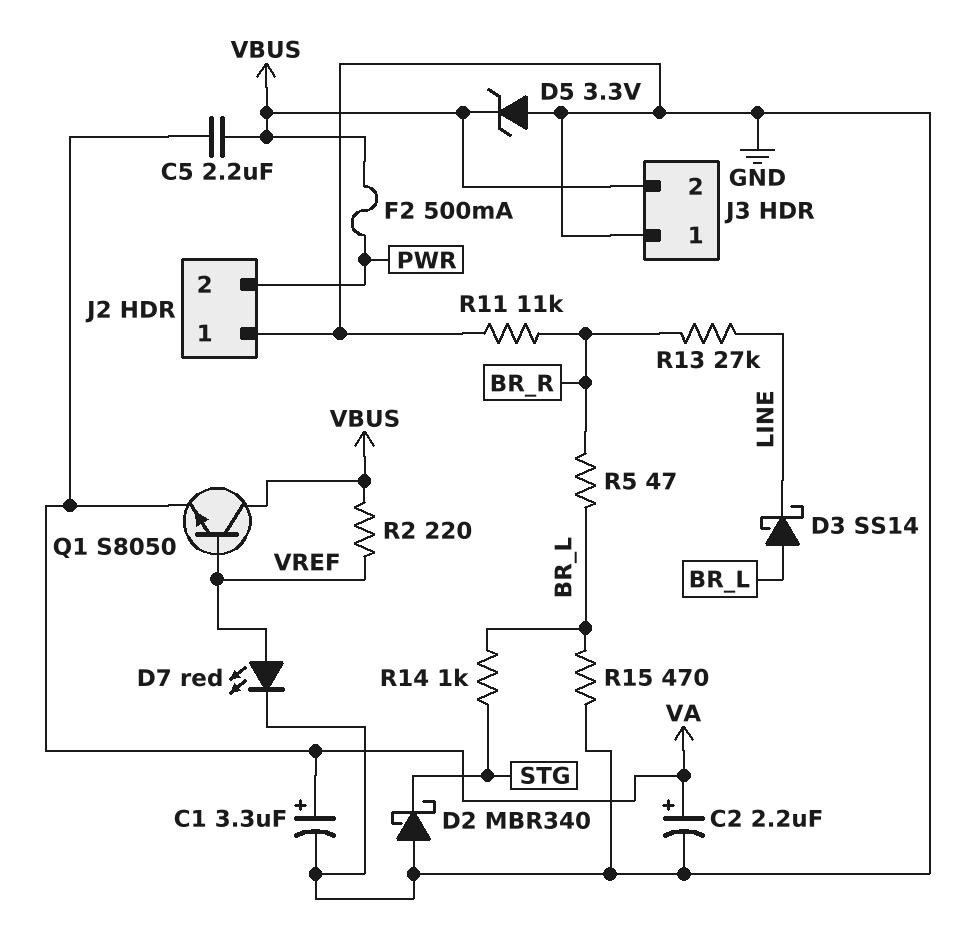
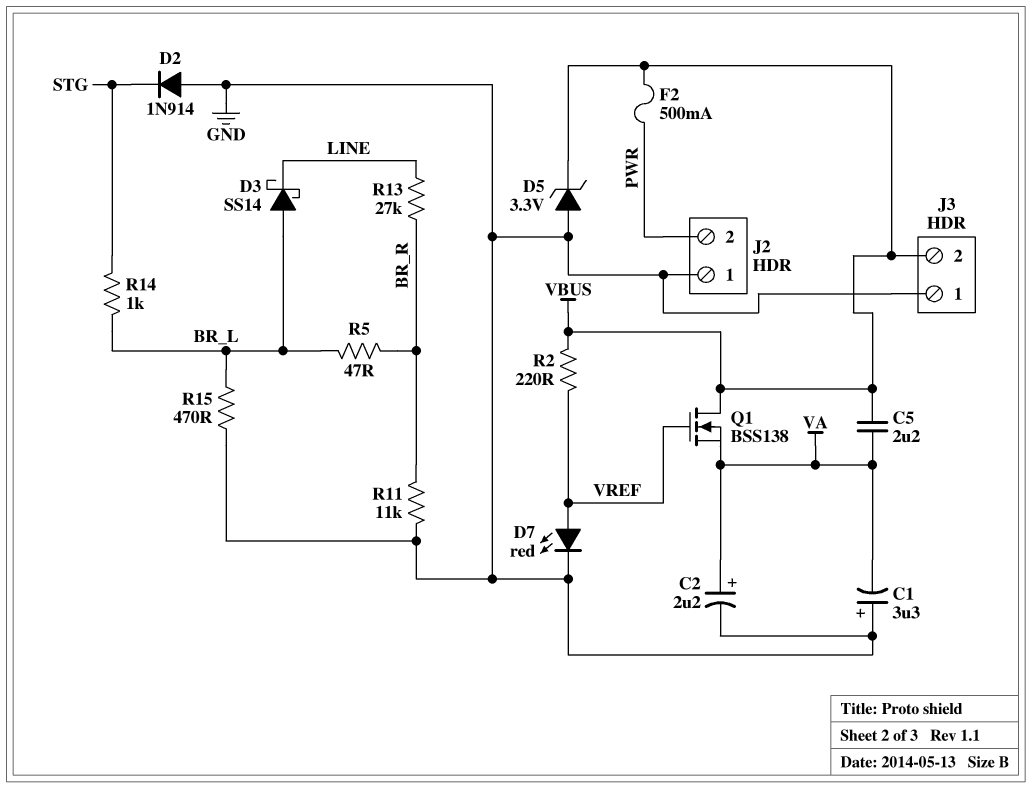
C1: 3.3uF (plus VA, minus GND) -> 3.3uF (plus GND, minus VA)
D2: schottky MBR340 (A GND, K STG) -> diode 1N914 (A GND, K STG)
Q1: NPN S8050 (B VREF, C VBUS, E VA) -> NMOS BSS138 (G VREF, D VBUS, S VA)

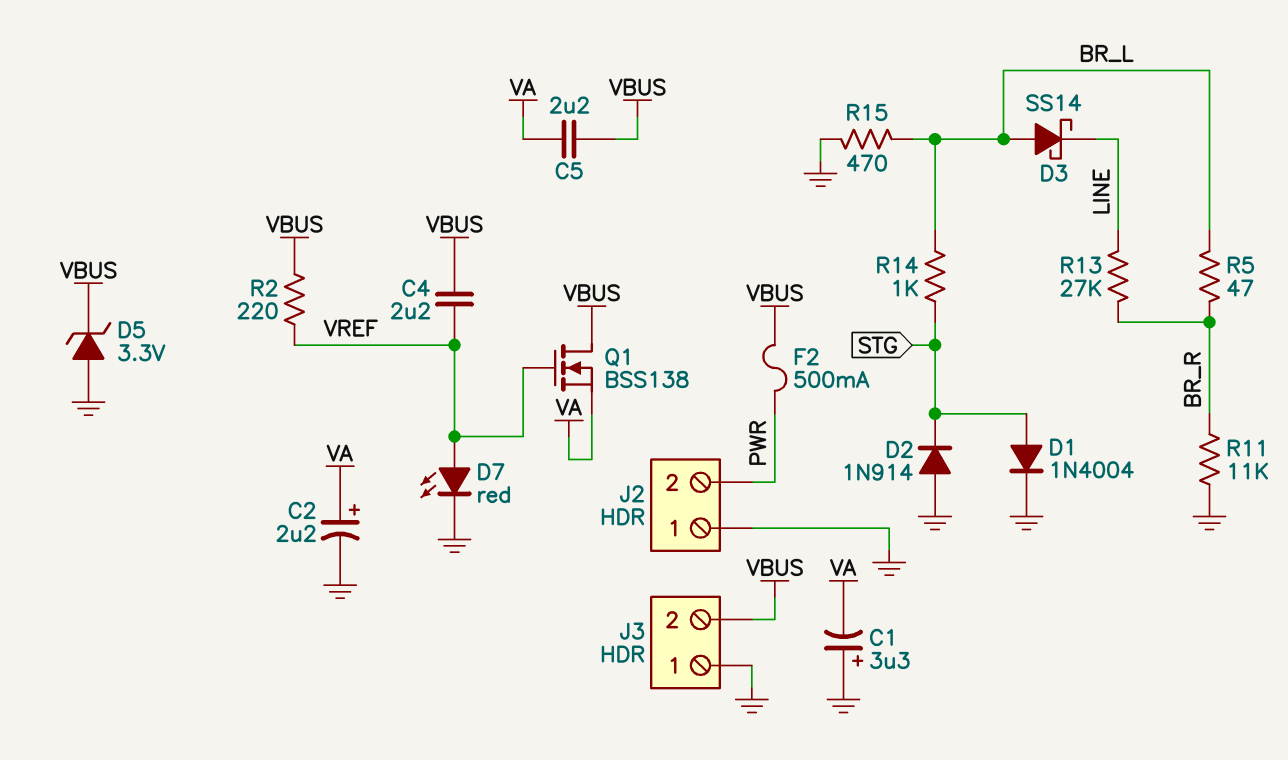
C4: none -> 2.2uF (VBUS, VREF)
D1: none -> diode 1N4004 (A STG, K GND)

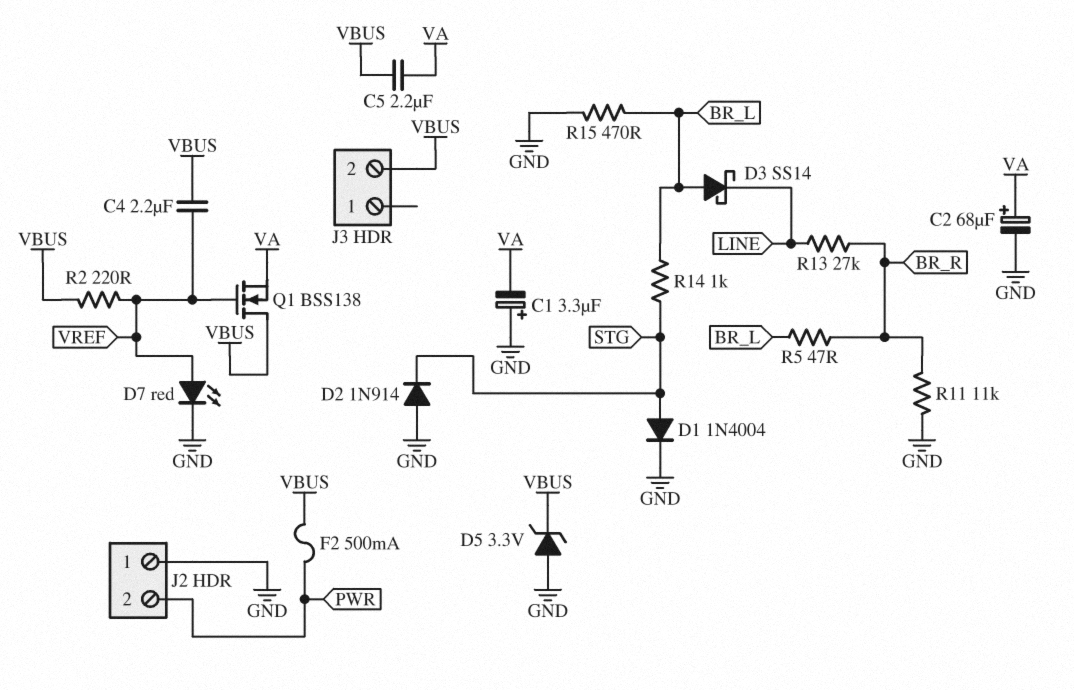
C2: 2.2uF (plus VA, minus GND) -> 68uF (plus VA, minus GND)
J3 pin 1: GND -> none

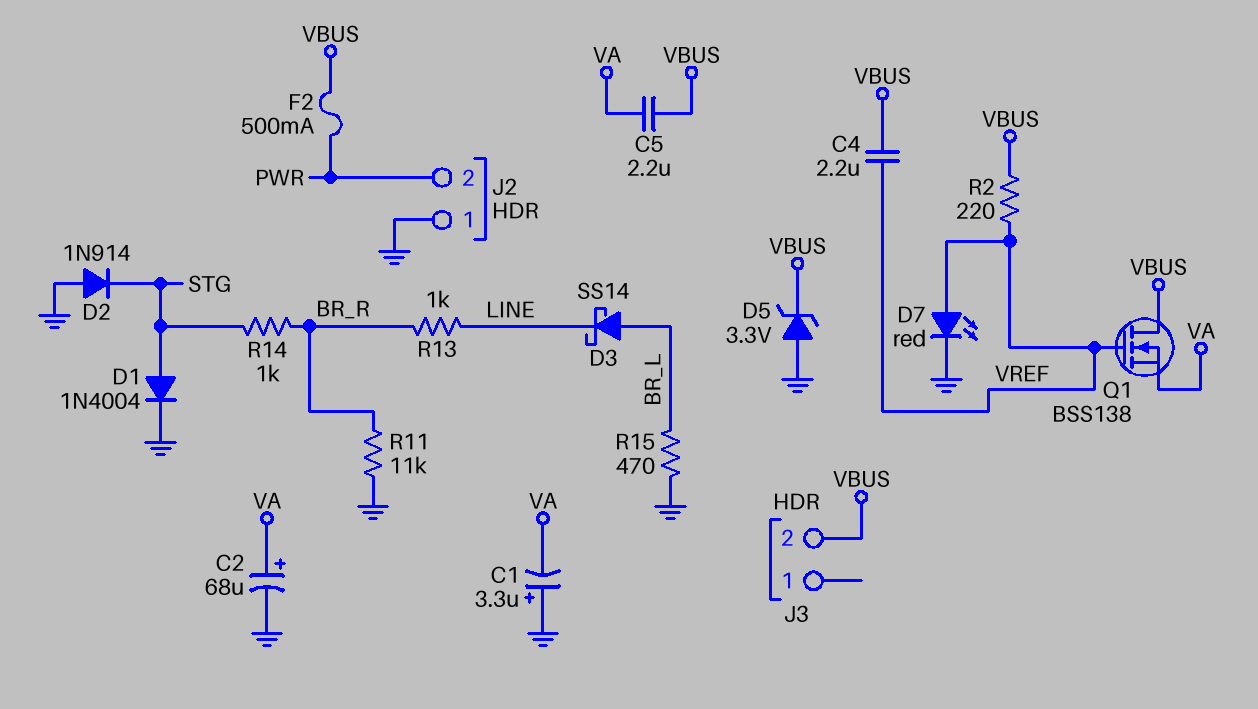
R5: 47 (BR_L, BR_R) -> none
R13: 27k (BR_R, LINE) -> 1k (BR_R, LINE)
R14: 1k (BR_L, STG) -> 1k (BR_R, STG)

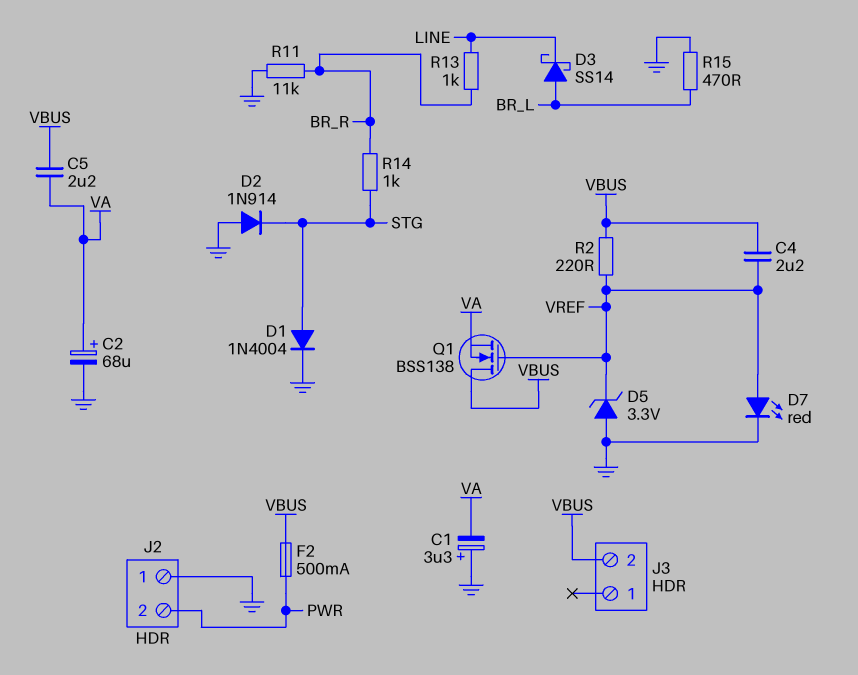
D5: zener 3.3V (A GND, K VBUS) -> zener 3.3V (A GND, K VREF)

